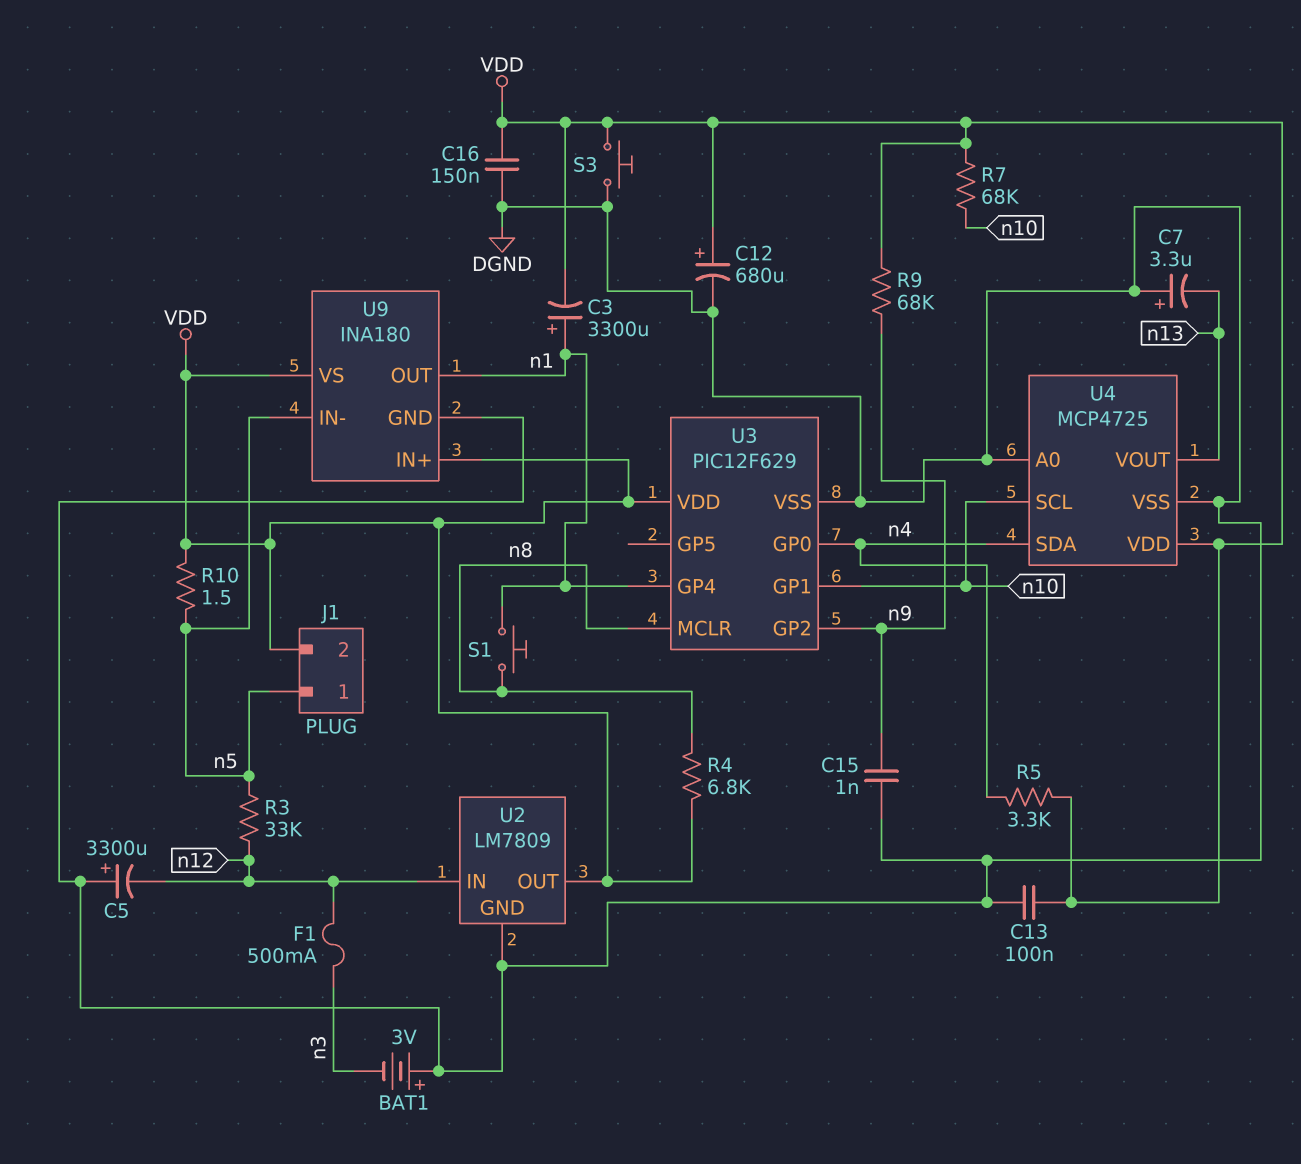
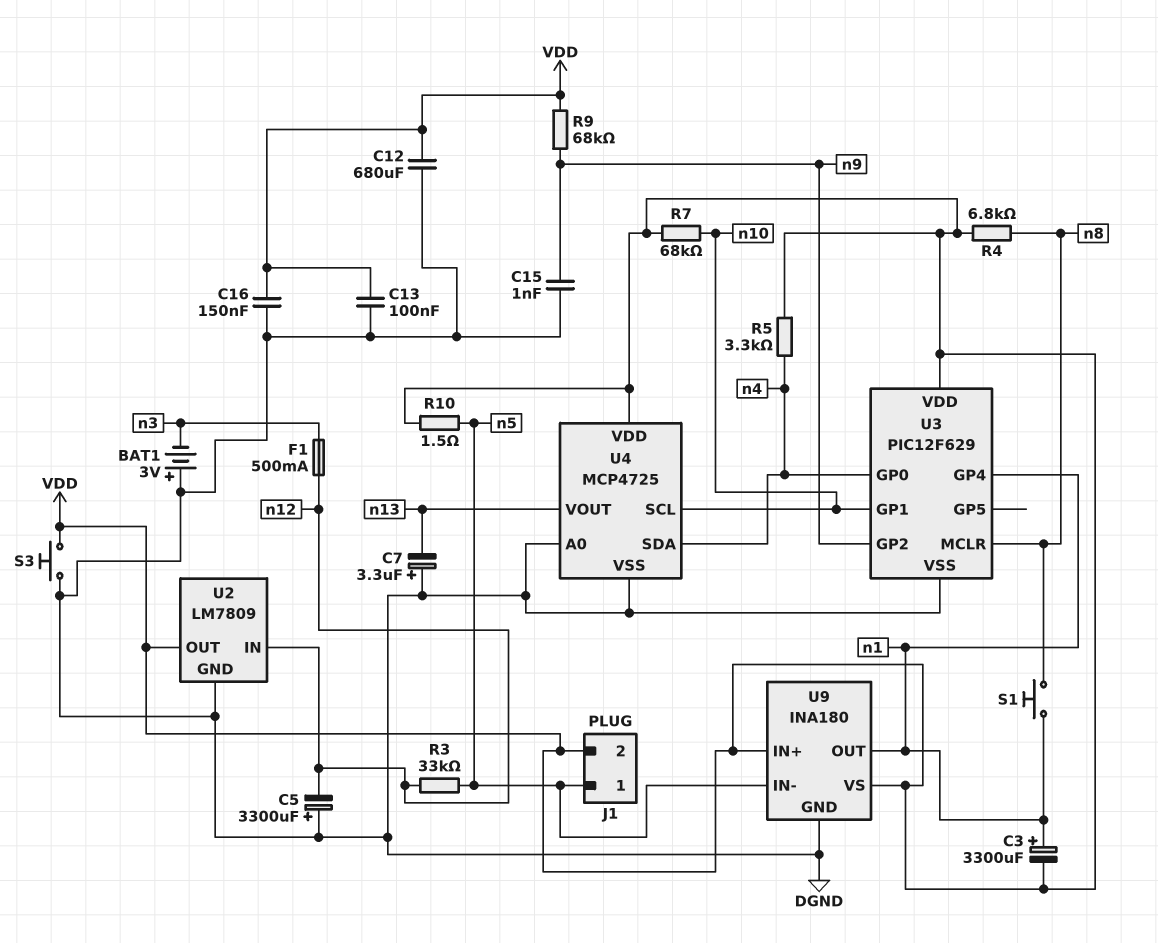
C12: 680uF (plus VDD, minus DGND) -> 680uF (DGND, VDD)

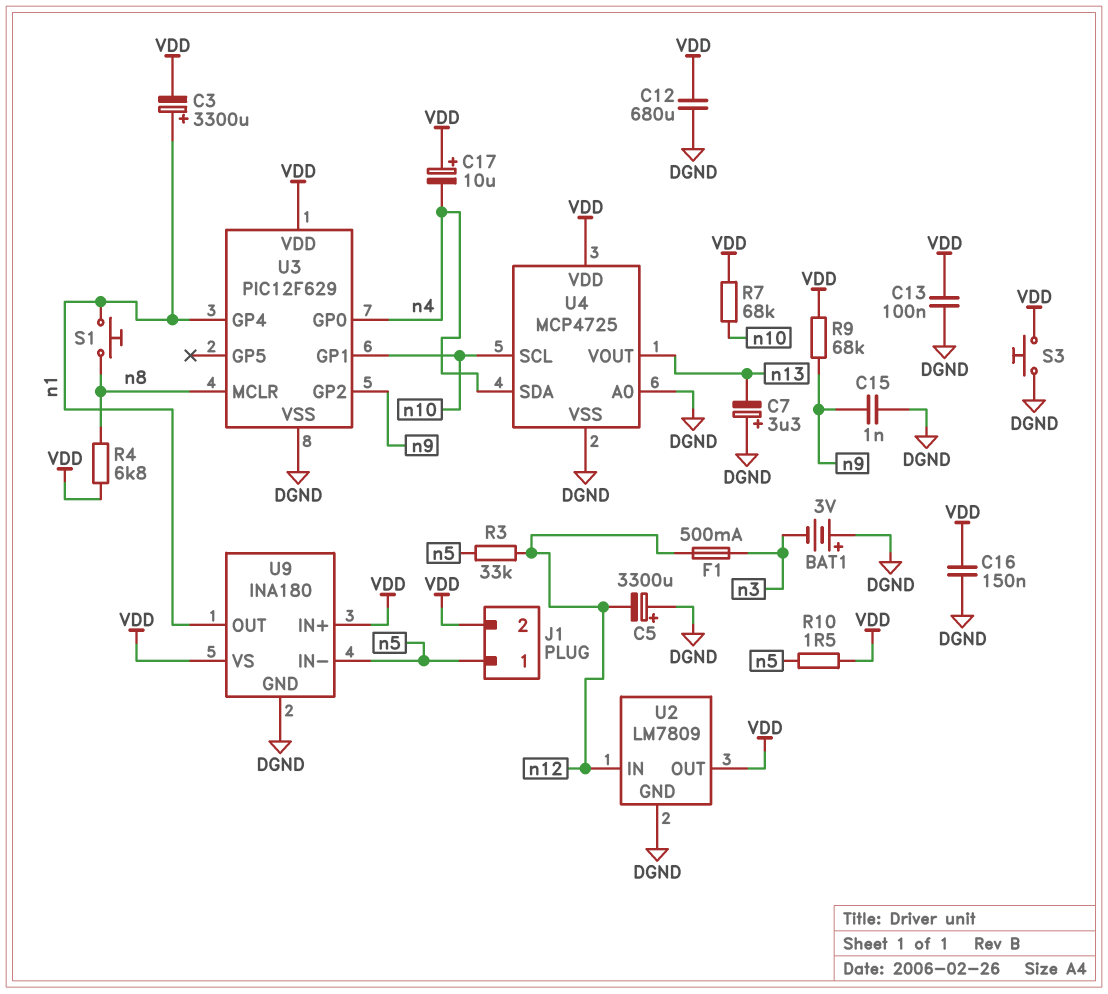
C17: none -> 10uF (plus VDD, minus n4)
R5: 3.3k (VDD, n4) -> none

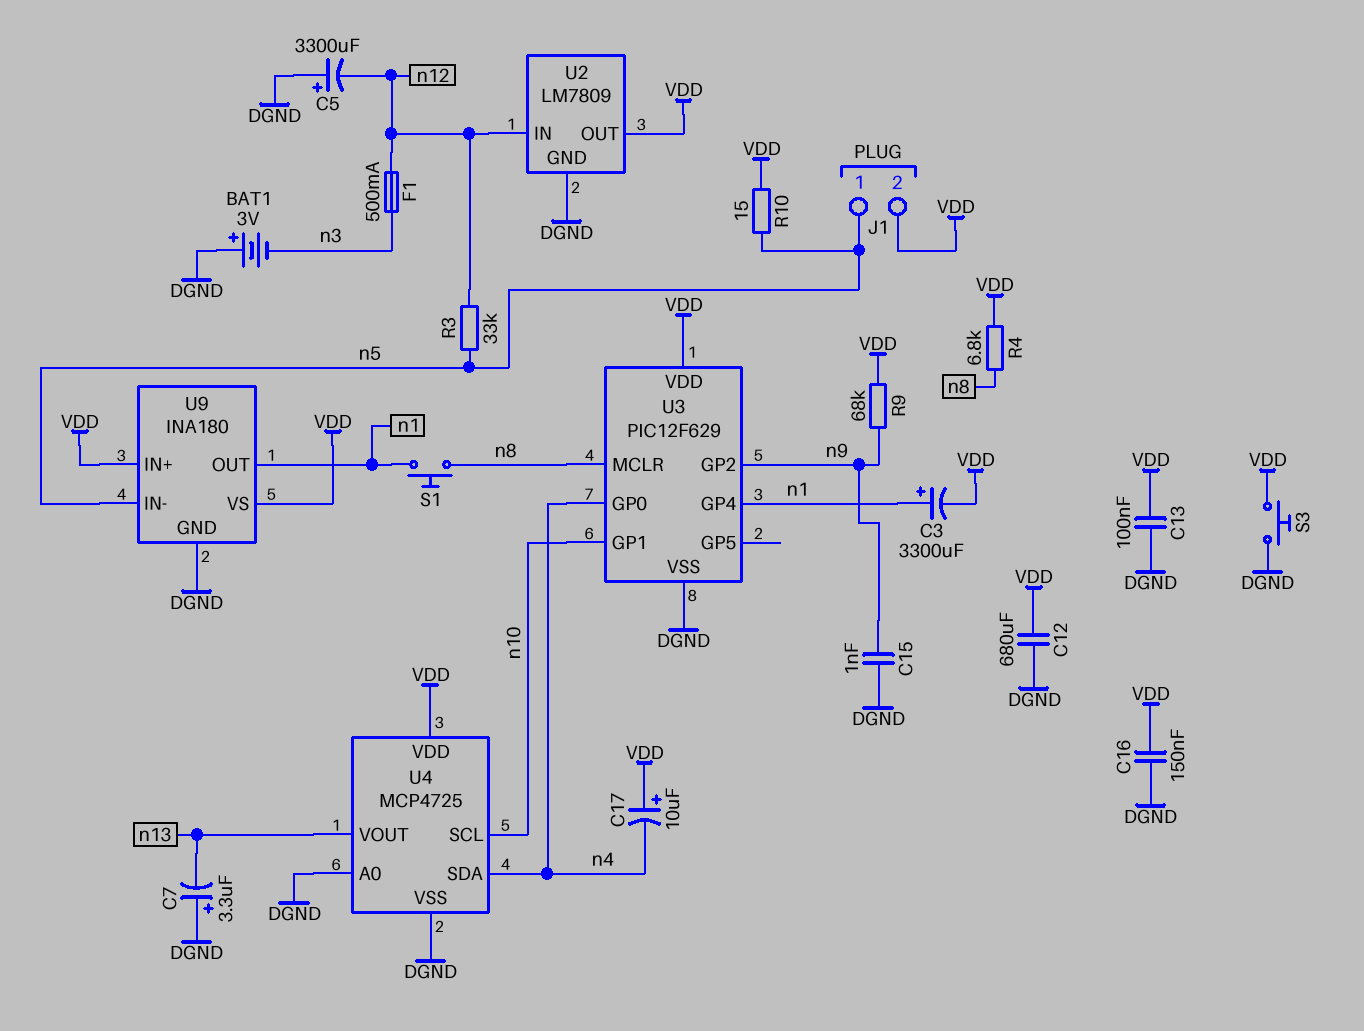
R7: 68k (VDD, n10) -> none
R10: 1.5 (VDD, n5) -> 15 (VDD, n5)

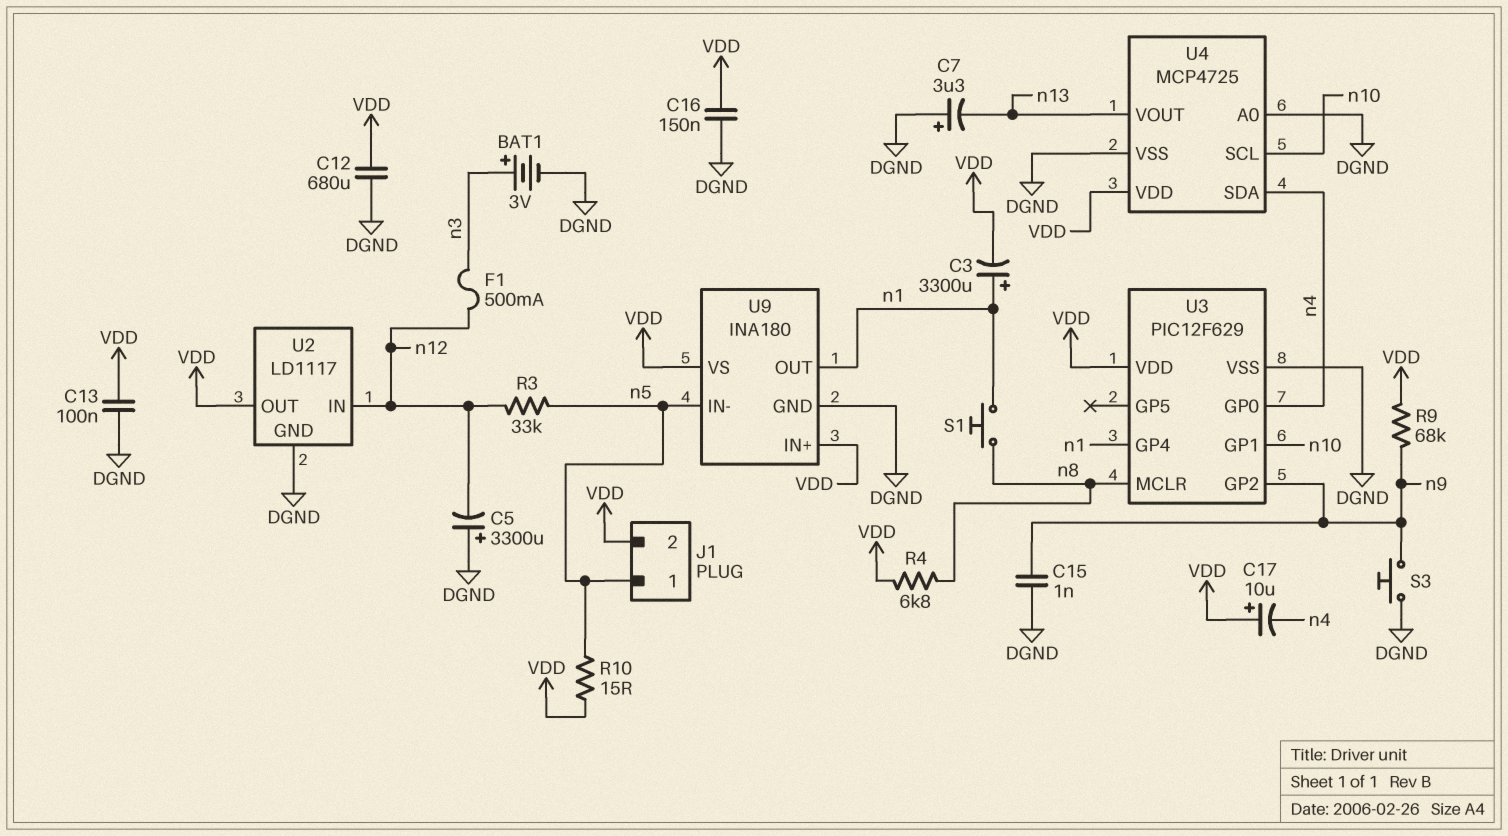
BAT1: 3V (plus DGND, minus n3) -> 3V (plus n3, minus DGND)
S3: button (DGND, VDD) -> button (DGND, n9)
U2: LM7809 -> LD1117

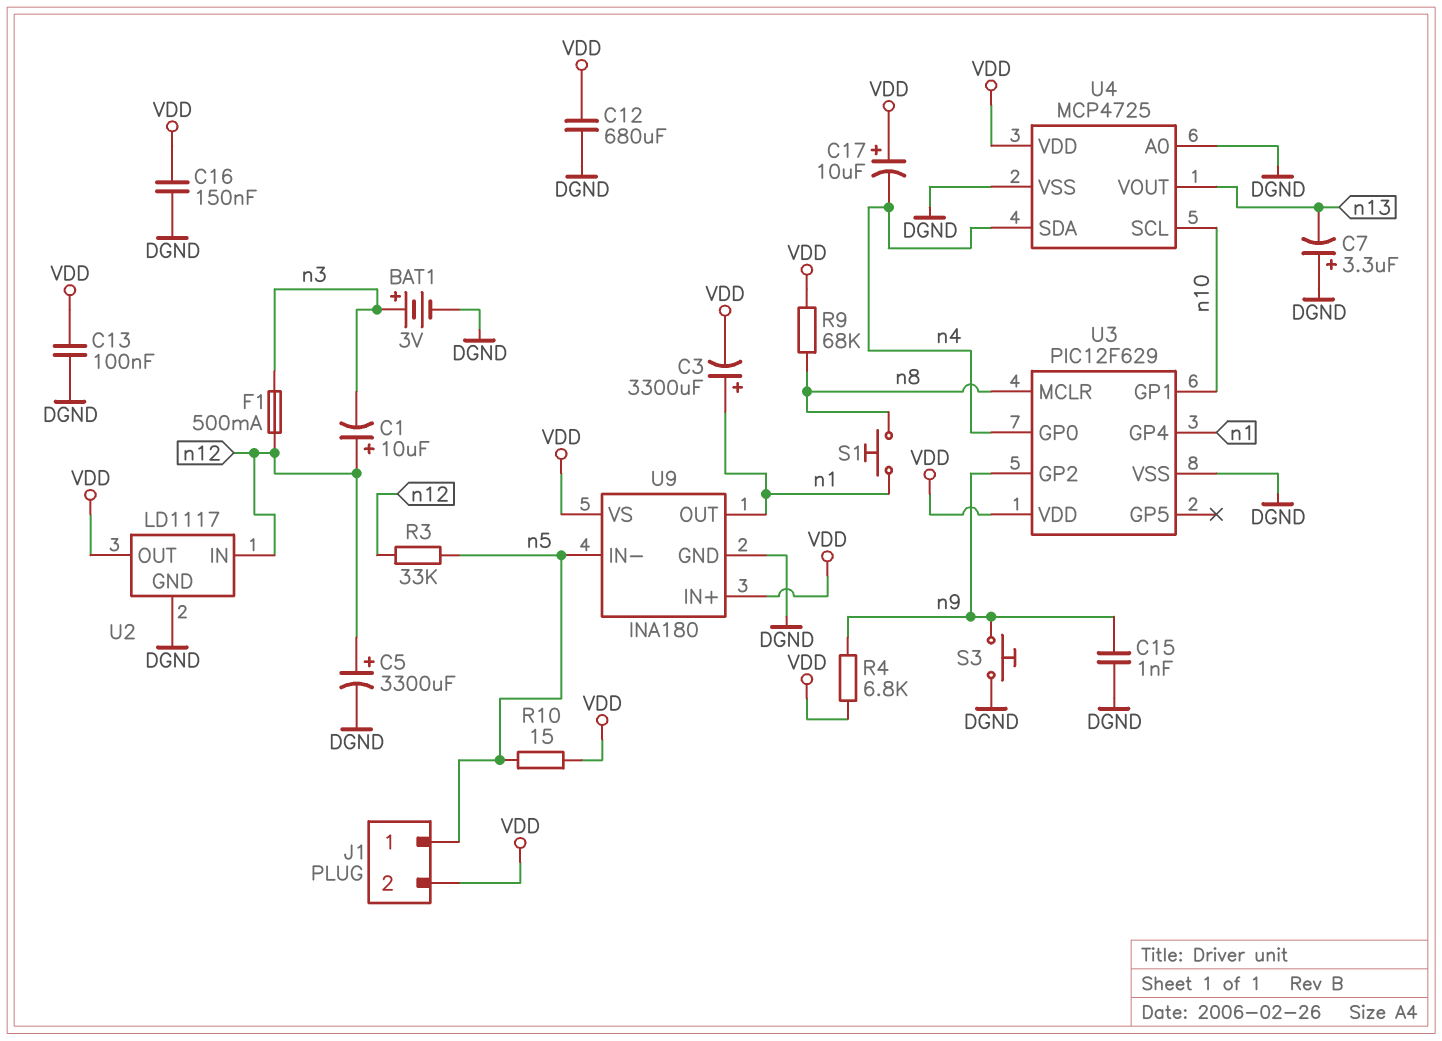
C1: none -> 10uF (plus n12, minus n3)
C5: 3300uF (plus DGND, minus n12) -> 3300uF (plus n12, minus DGND)
R4: 6.8k (VDD, n8) -> 6.8k (VDD, n9)
R9: 68k (VDD, n9) -> 68k (VDD, n8)

